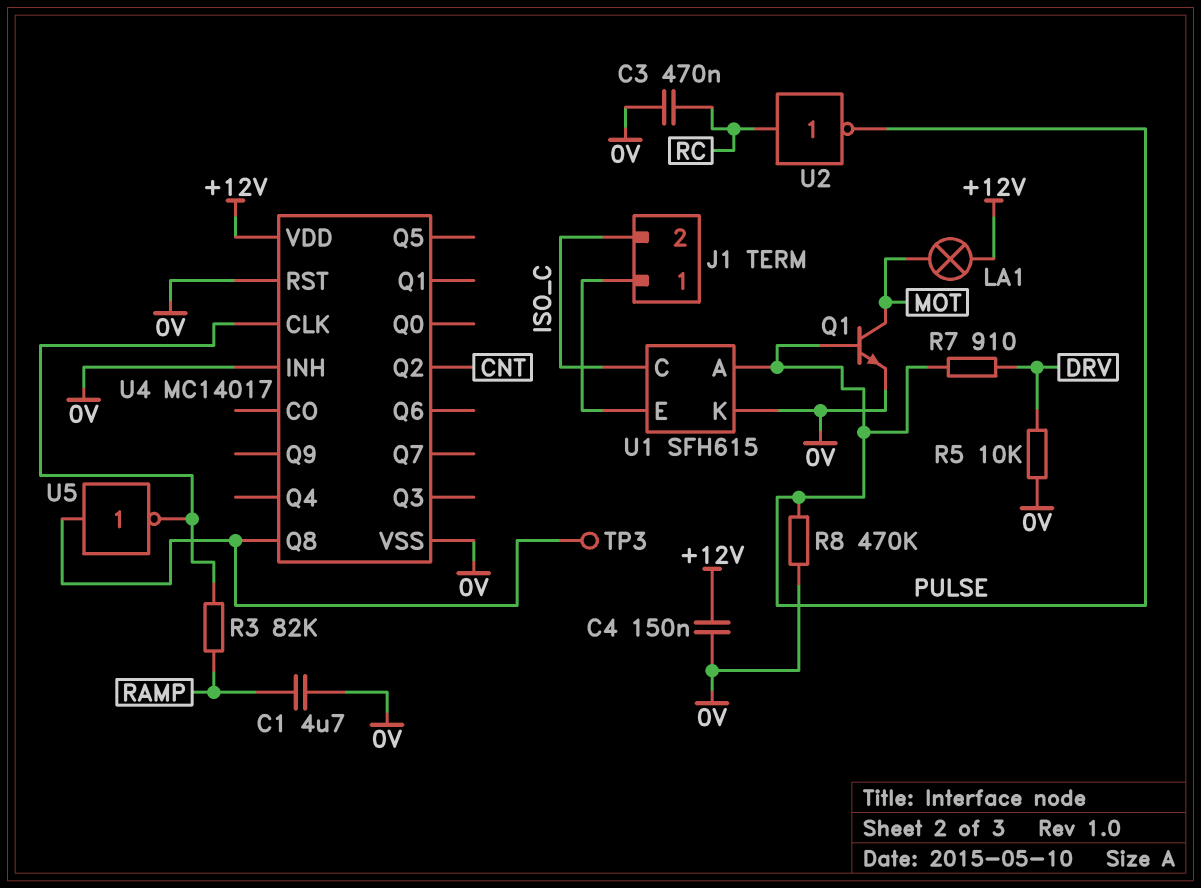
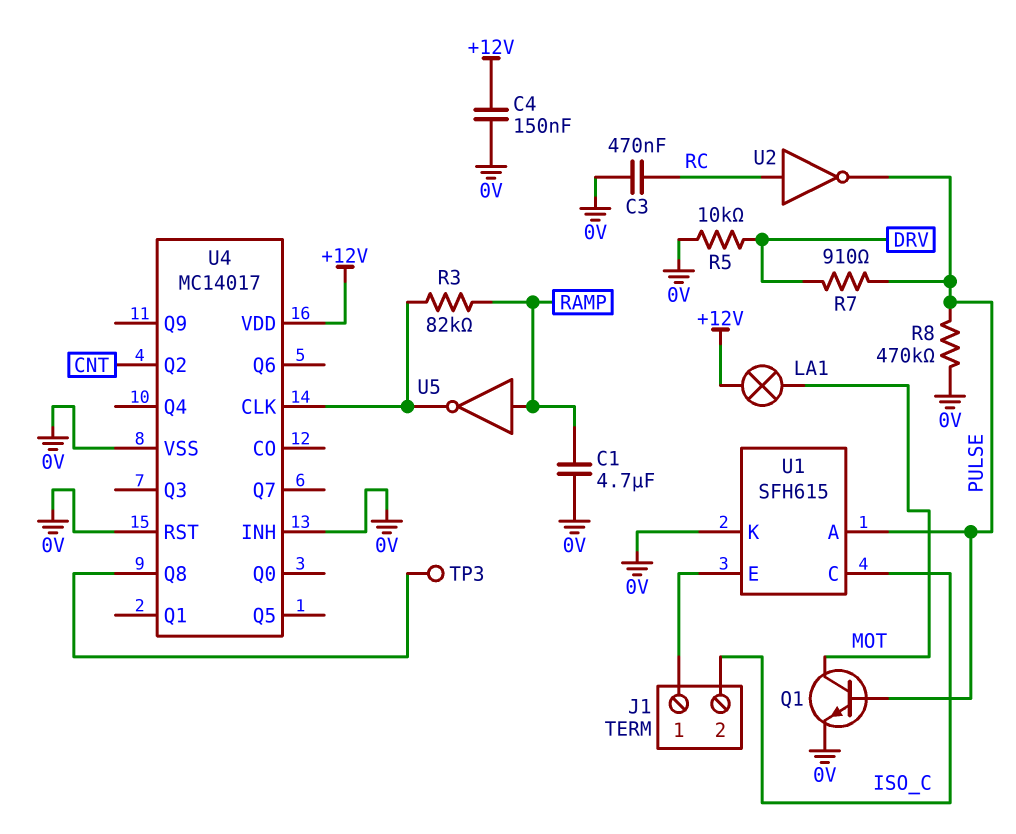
U5: NOT (in U4/Q8, out U4/CLK) -> NOT (in RAMP, out U4/CLK)

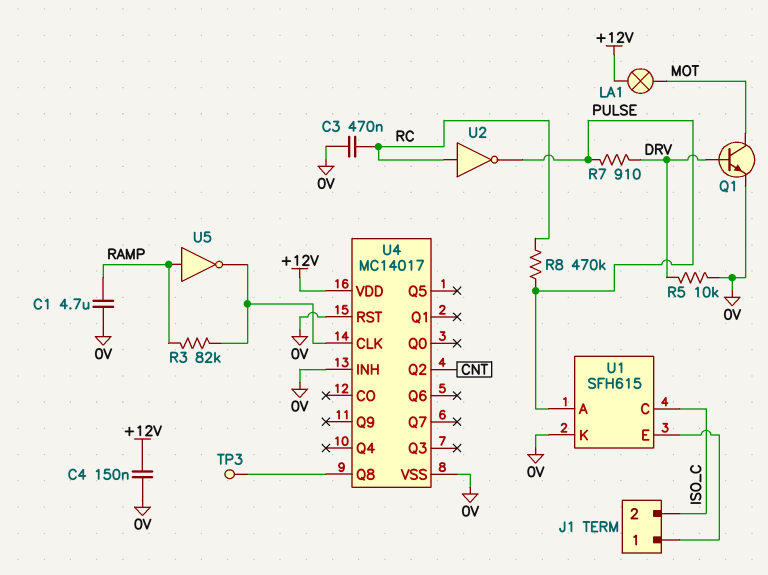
Q1: NPN (B PULSE, C MOT, E 0V) -> NPN (B DRV, C MOT, E 0V)
R8: 470k (0V, PULSE) -> 470k (PULSE, RC)

